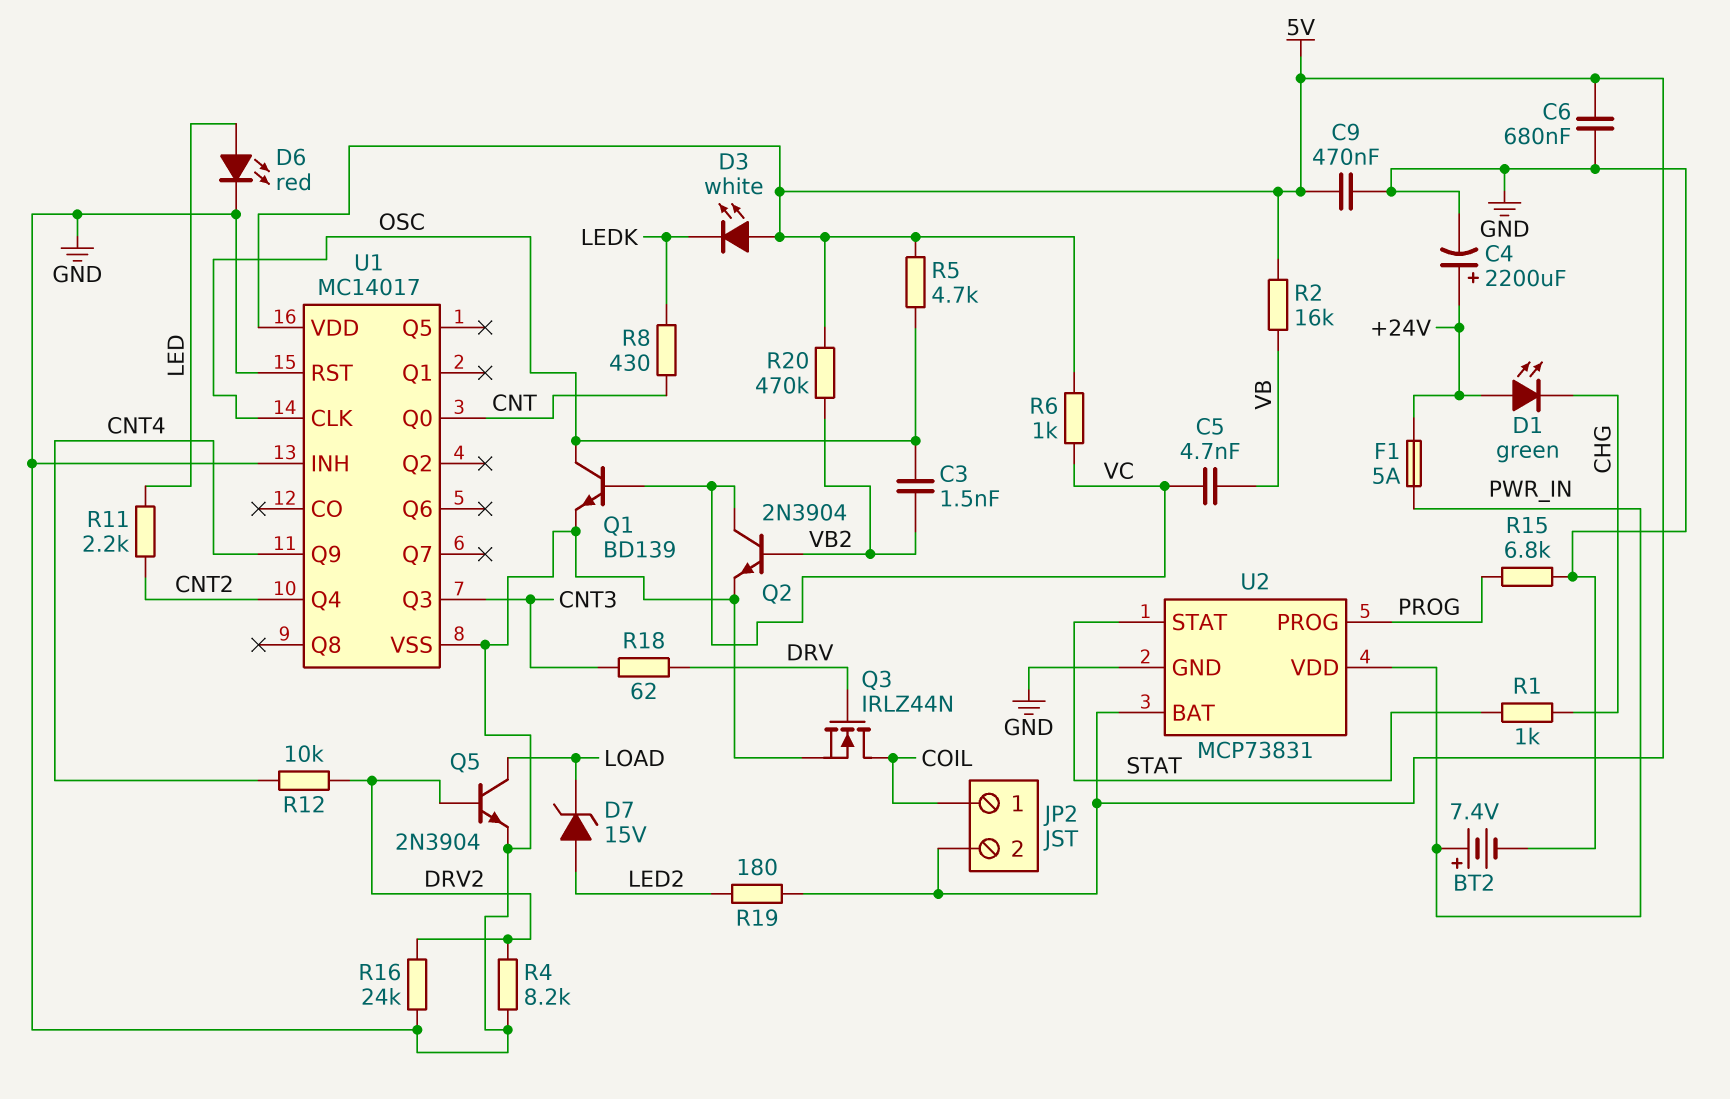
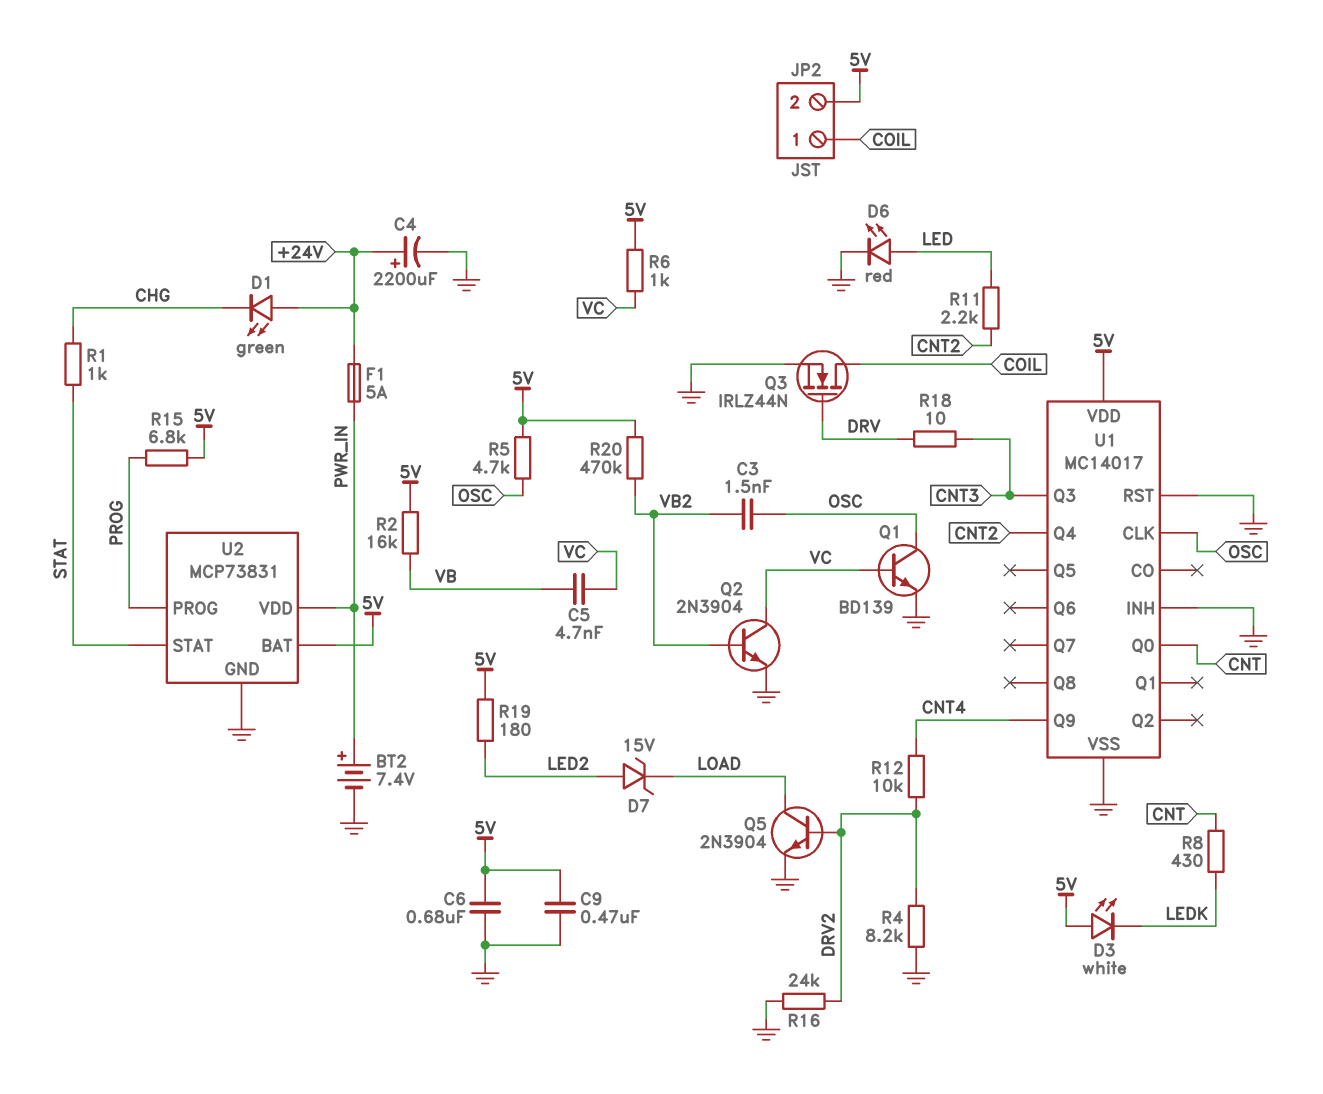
R15: 6.8k (GND, PROG) -> 6.8k (5V, PROG)
R18: 62 (CNT3, DRV) -> 10 (CNT3, DRV)

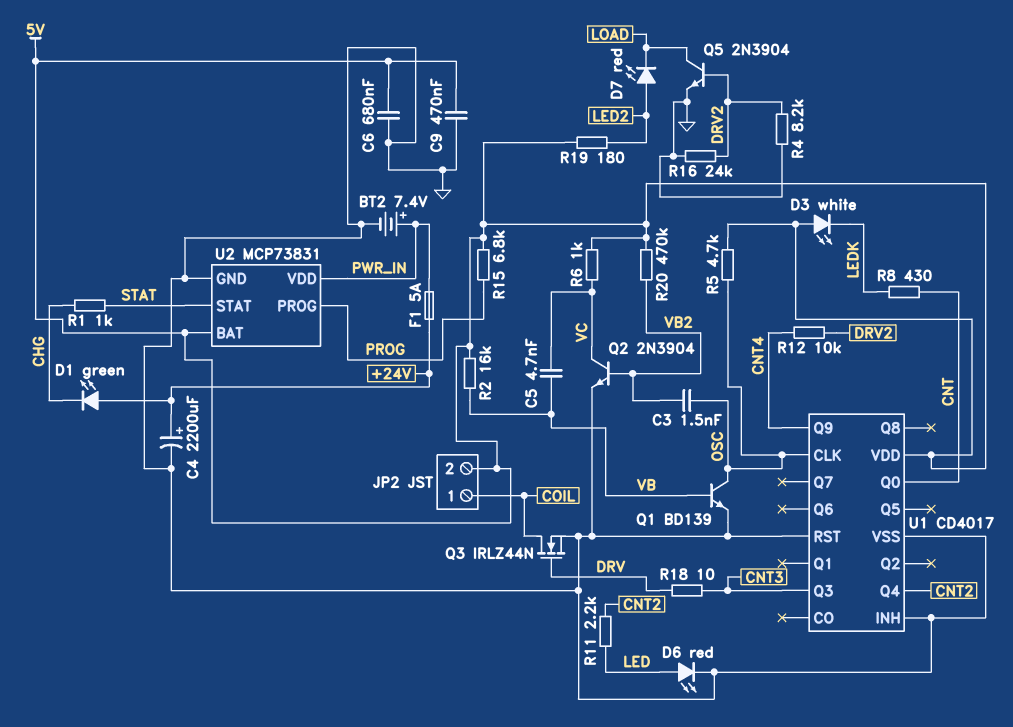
D7: zener 15V (A LED2, K LOAD) -> LED red (A LED2, K LOAD)
Q1: NPN BD139 (B VC, C OSC, E GND) -> NPN BD139 (B VB, C OSC, E GND)
U1: MC14017 -> CD4017

